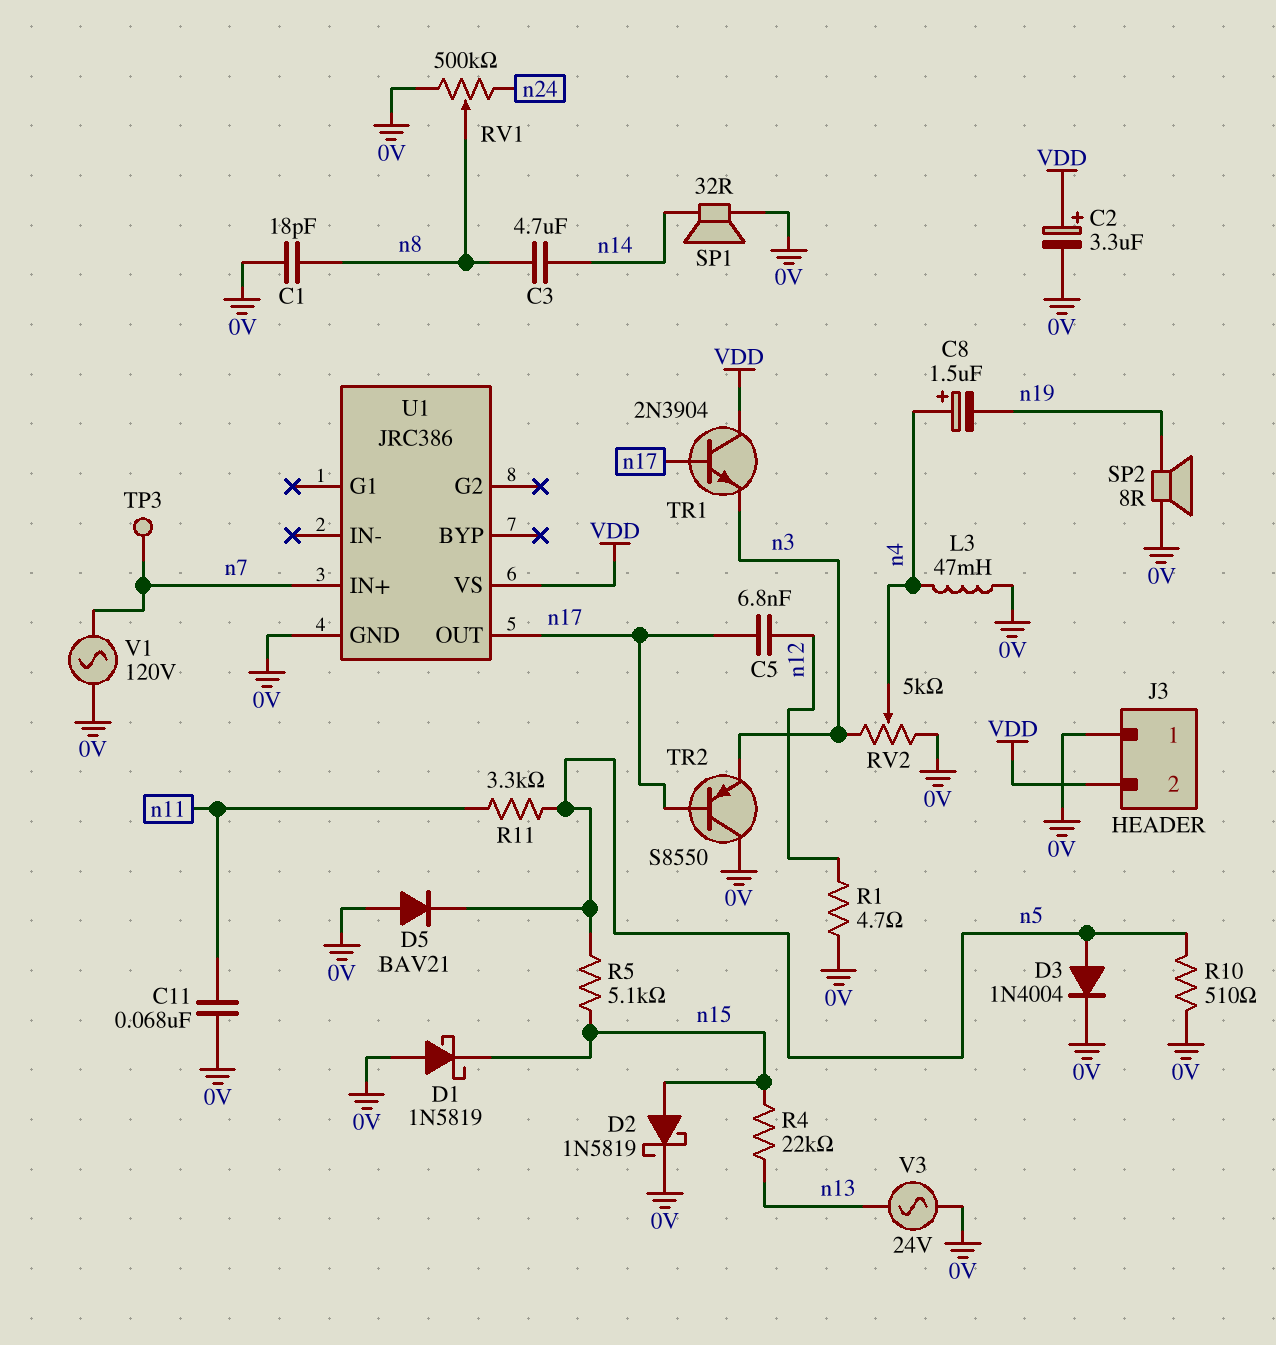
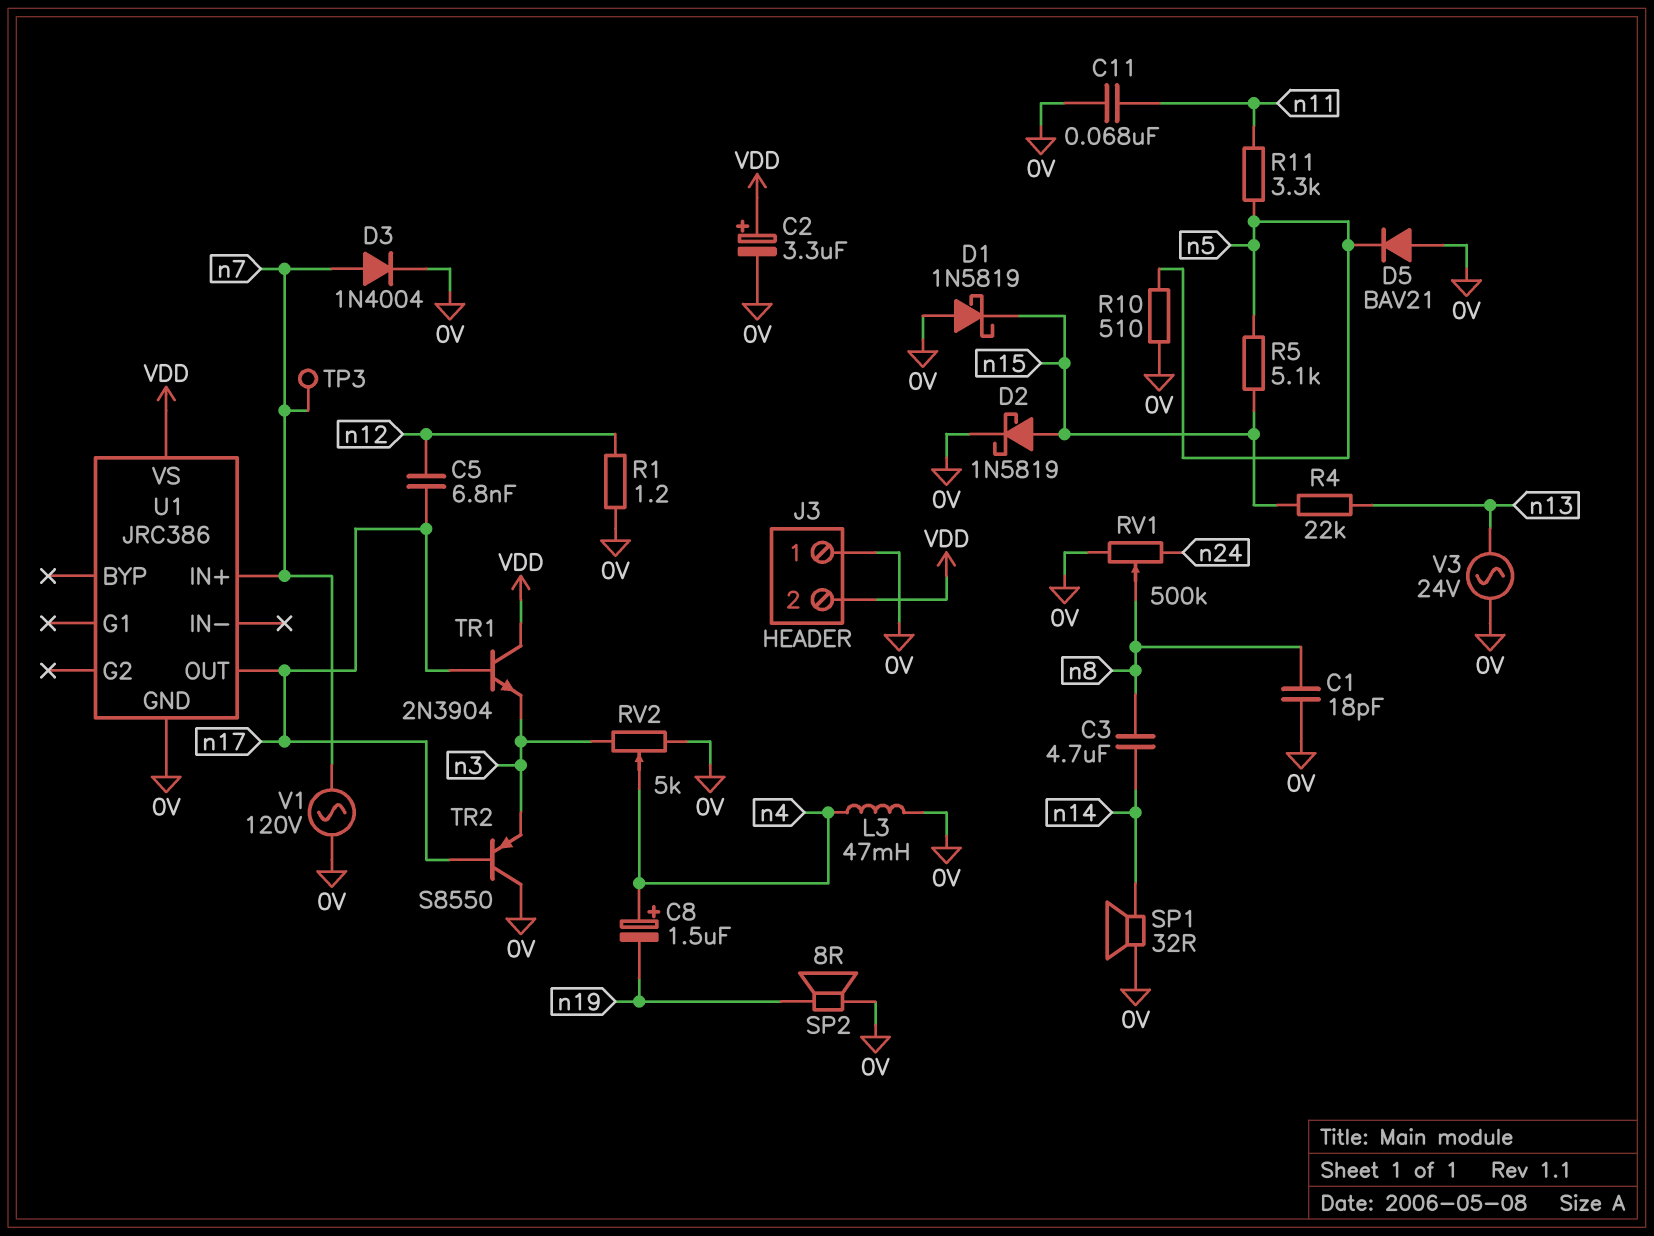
D3: diode 1N4004 (A n5, K 0V) -> diode 1N4004 (A n7, K 0V)
R1: 4.7 (0V, n12) -> 1.2 (0V, n12)

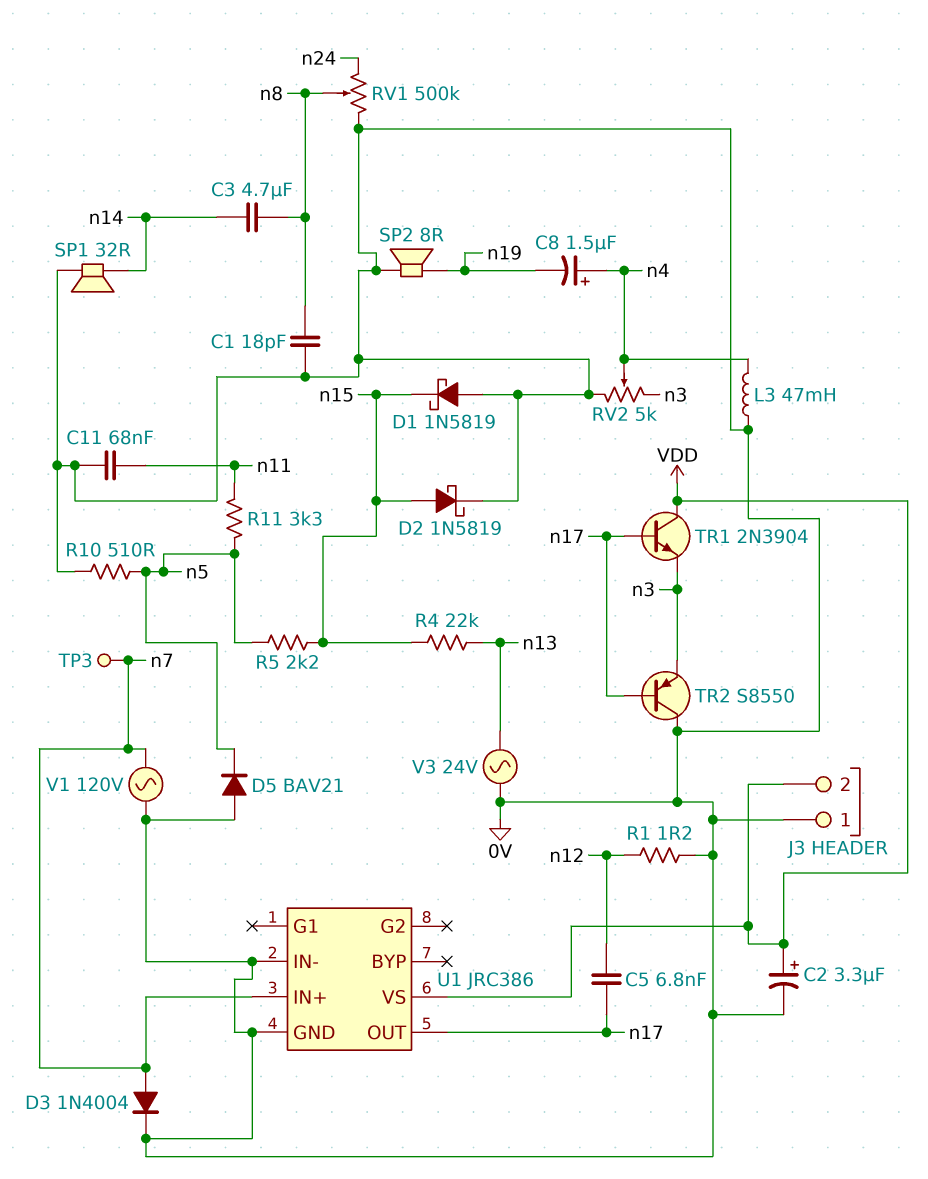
R5: 5.1k (n5, n15) -> 2.2k (n5, n15)
U1 pin IN-: none -> 0V

